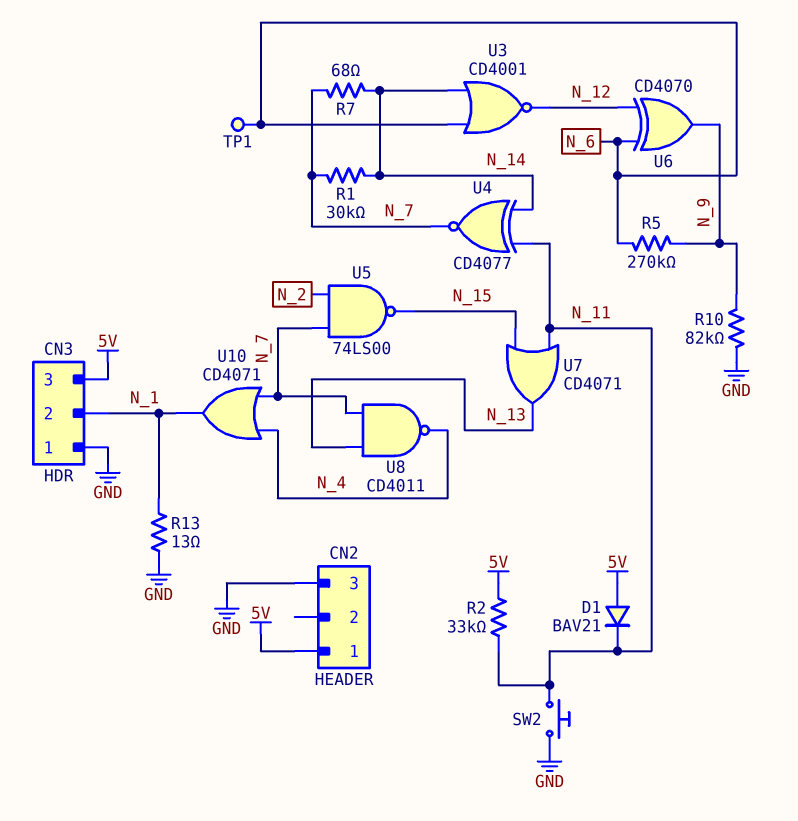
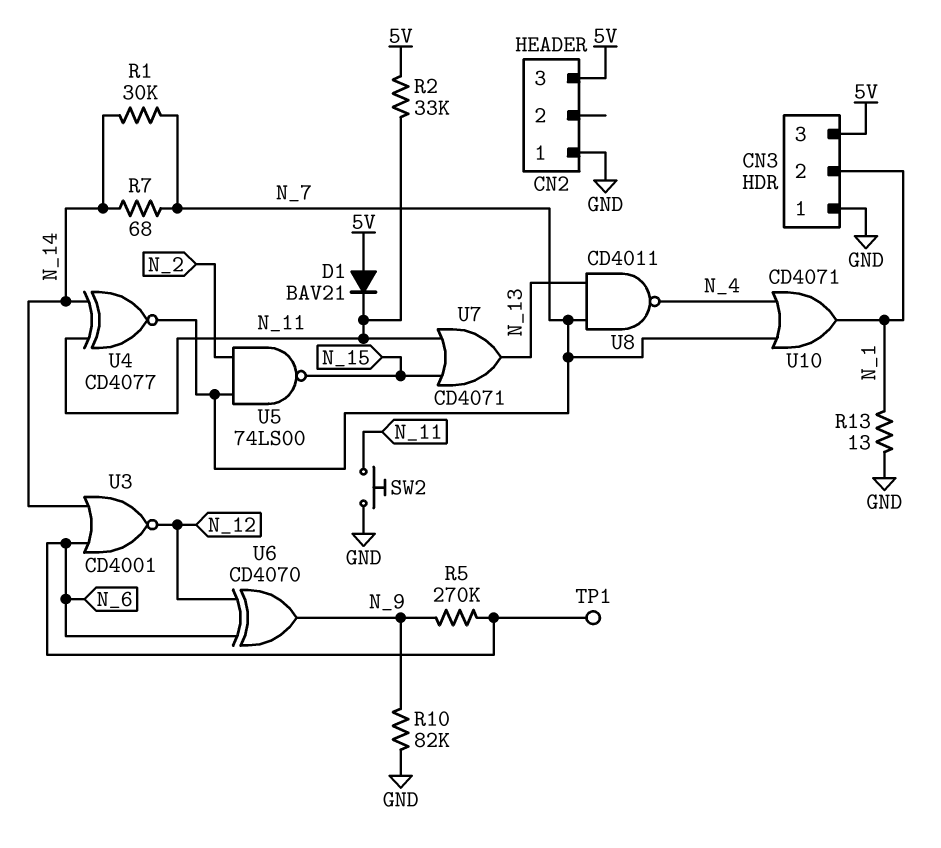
CN2 pin 1: 5V -> GND
CN2 pin 3: GND -> 5V

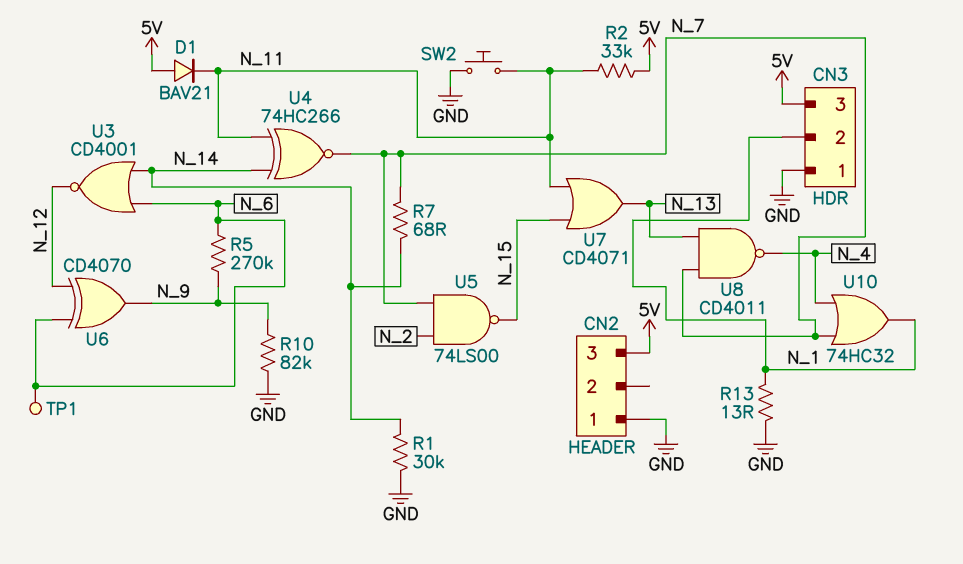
R1: 30k (N_7, N_14) -> 30k (GND, N_14)
U4: XNOR CD4077 (in N_11, in N_14, out N_7) -> XNOR 74HC266 (in N_11, in N_14, out N_7)
U10: OR CD4071 (in N_4, in N_7, out N_1) -> OR 74HC32 (in N_4, in N_7, out N_1)

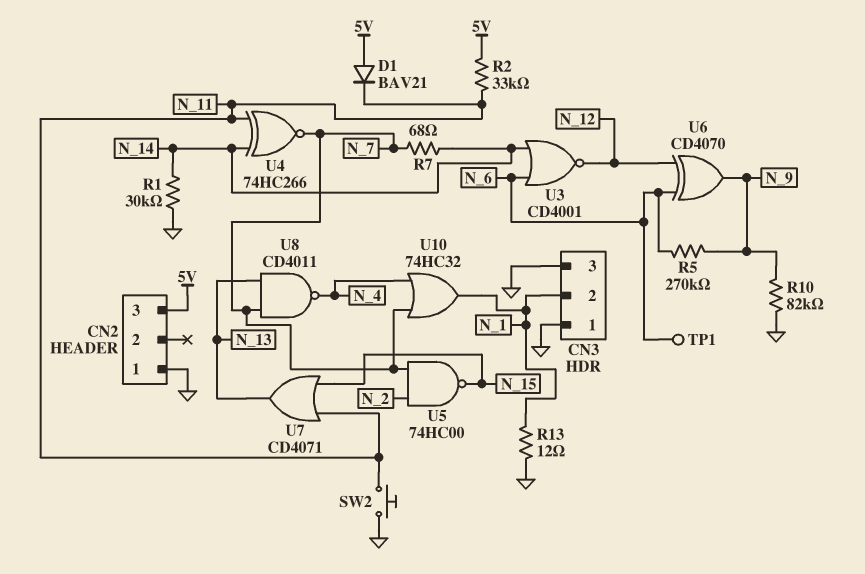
CN3 pin 3: 5V -> GND
R13: 13 (GND, N_1) -> 12 (GND, N_1)
U5: NAND 74LS00 (in N_2, in N_7, out N_15) -> NAND 74HC00 (in N_2, in N_7, out N_15)

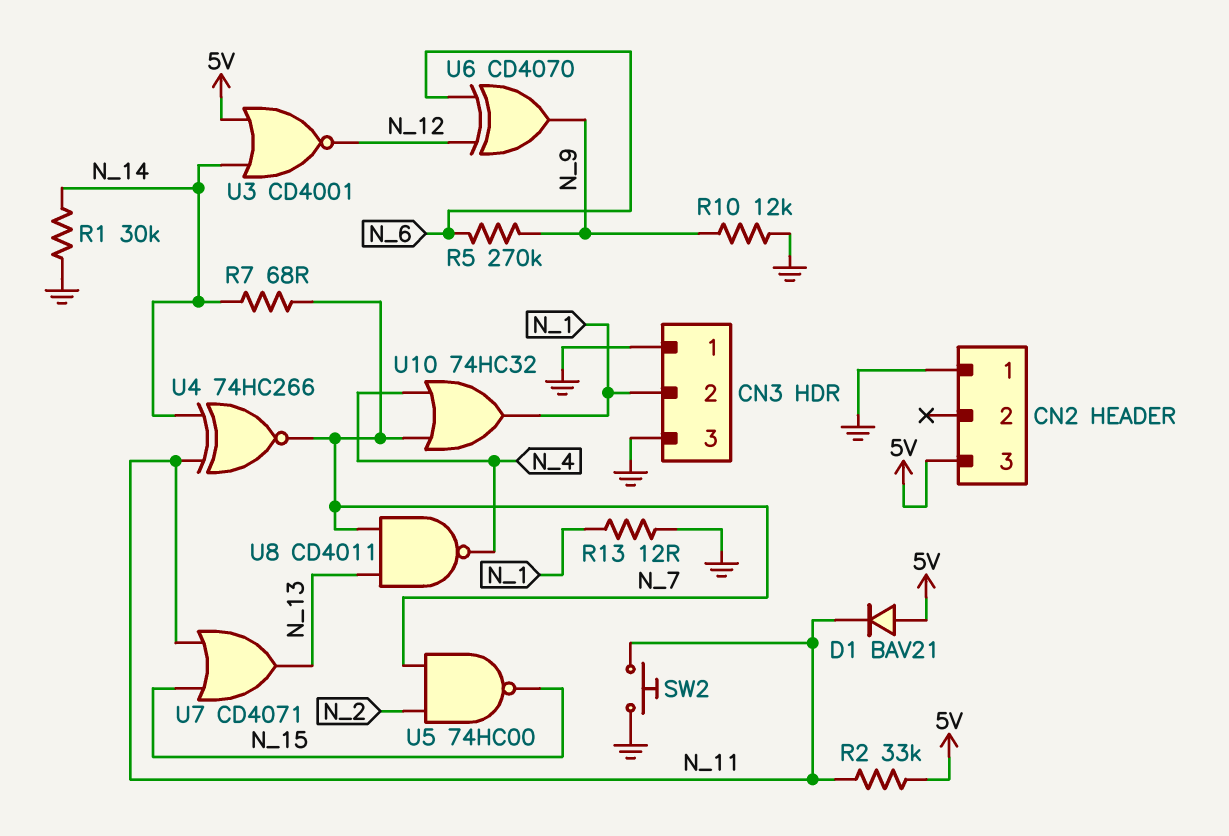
R10: 82k (GND, N_9) -> 12k (GND, N_9)
TP1: test point (N_6) -> none
U3: NOR CD4001 (in N_6, in N_14, out N_12) -> NOR CD4001 (in 5V, in N_14, out N_12)

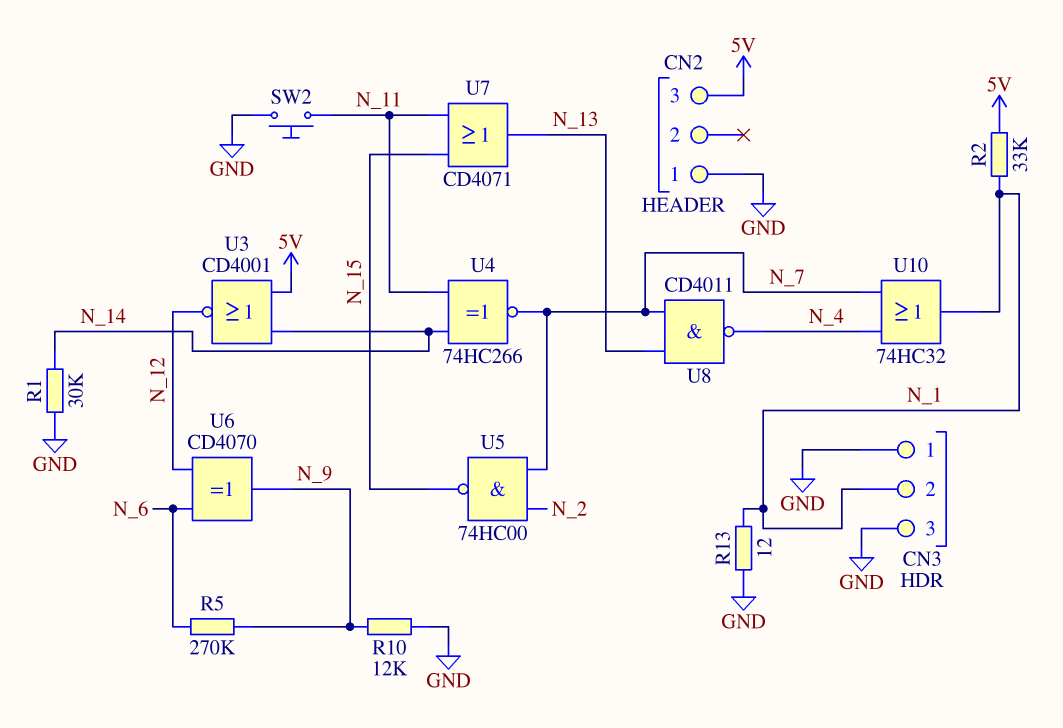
D1: diode BAV21 (A 5V, K N_11) -> none
R2: 33k (5V, N_11) -> 33k (5V, N_1)
R7: 68 (N_7, N_14) -> none

